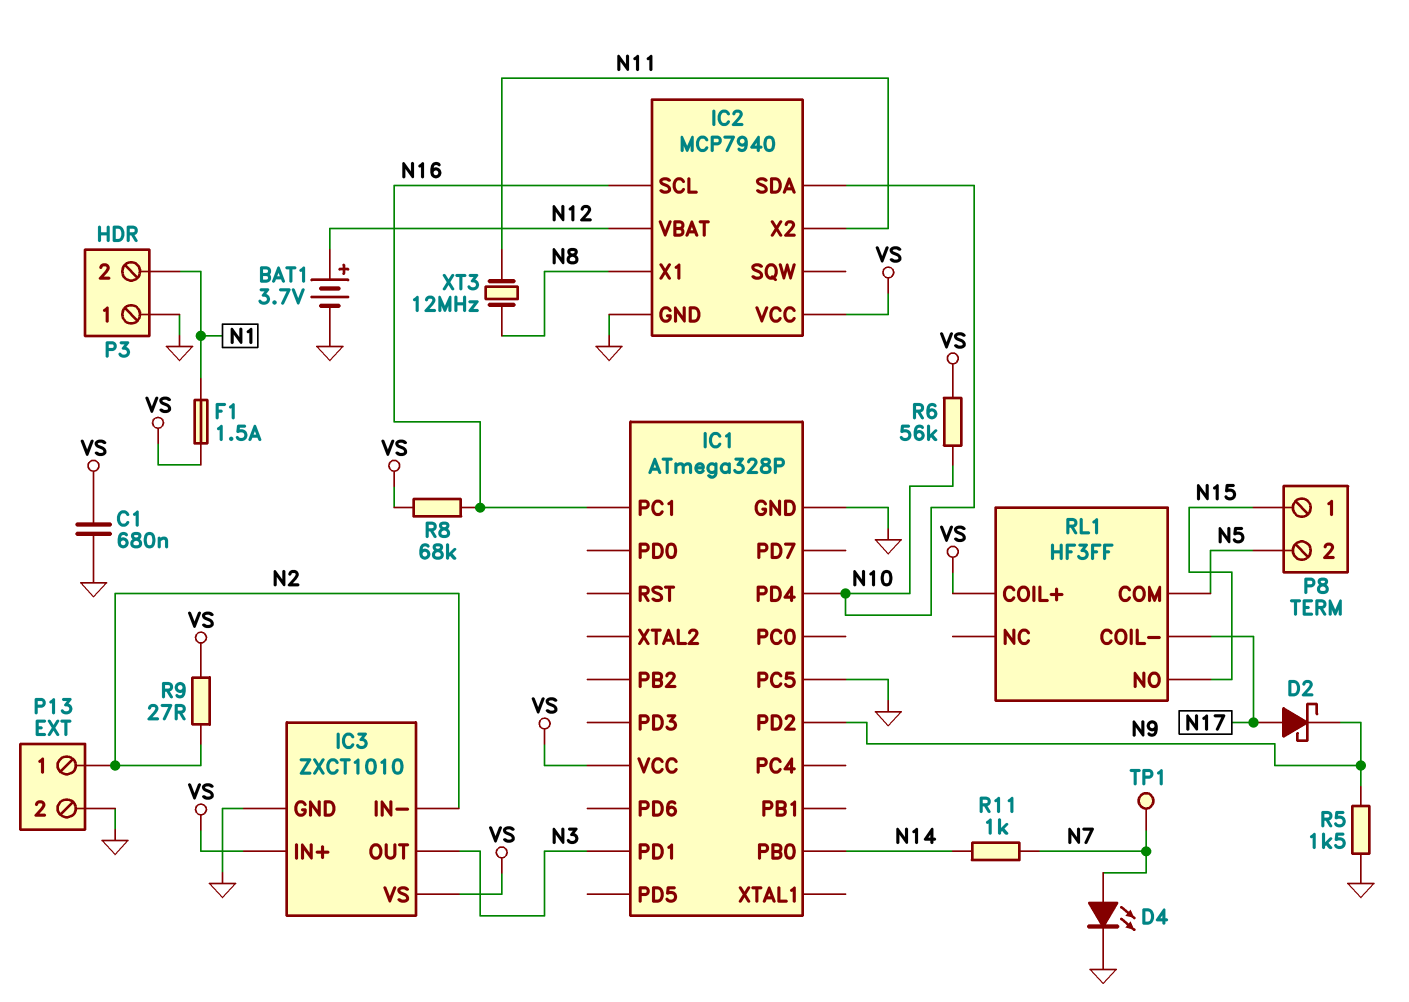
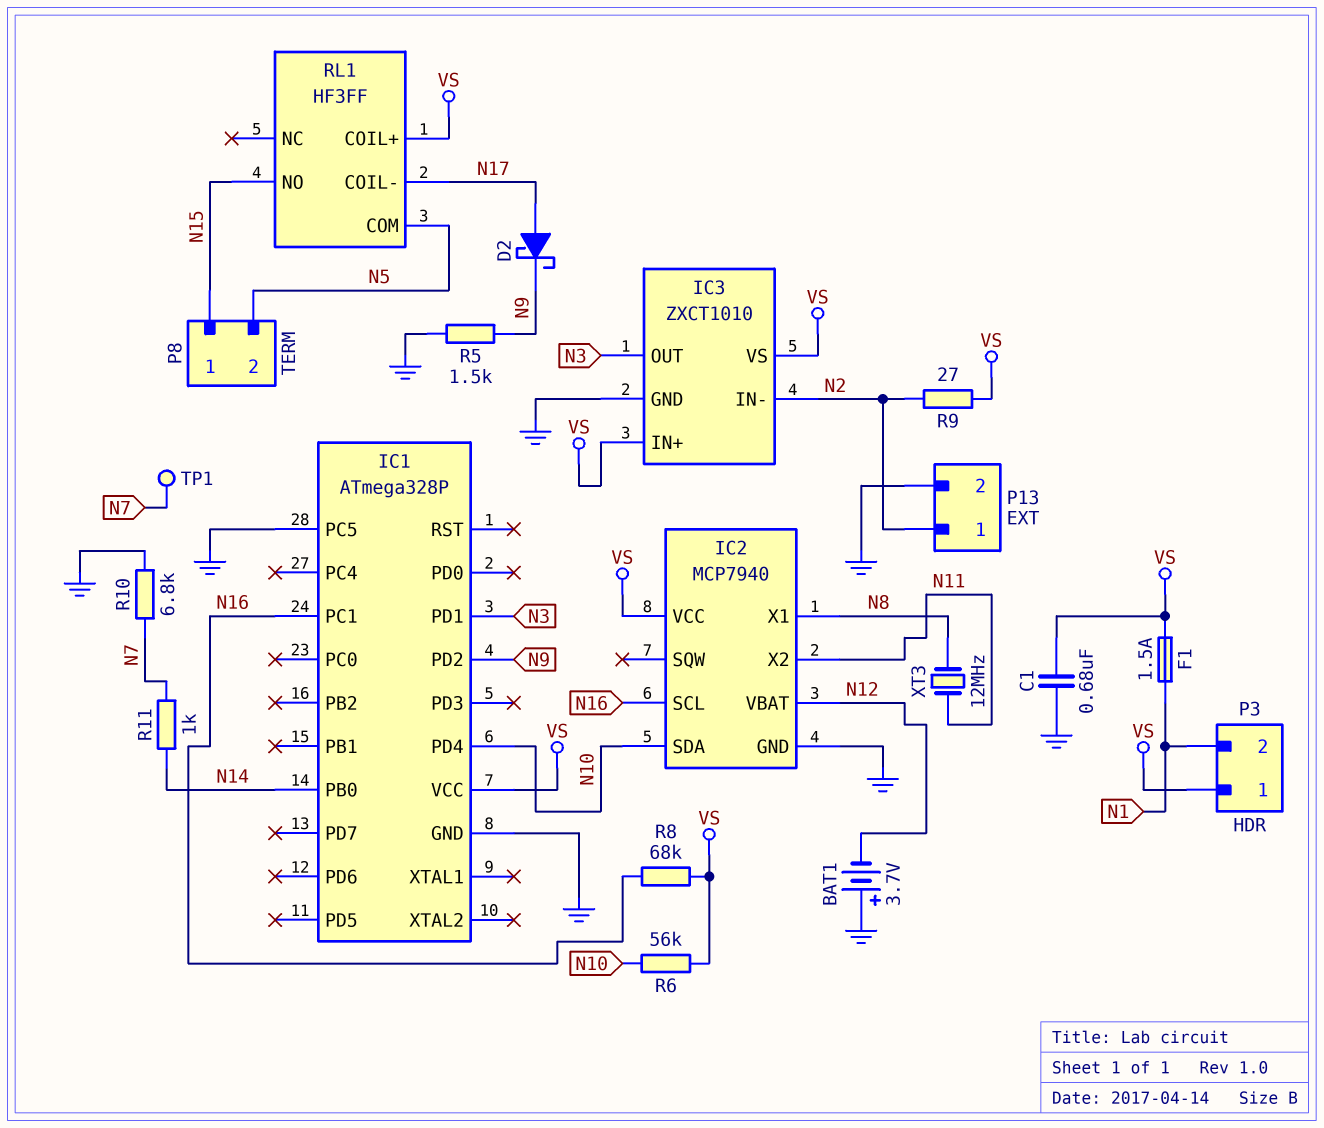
BAT1: 3.7V (plus N12, minus GND) -> 3.7V (plus GND, minus N12)
D4: LED (A N7, K GND) -> none
P3 pin 1: GND -> VS
R10: none -> 6.8k (GND, N7)

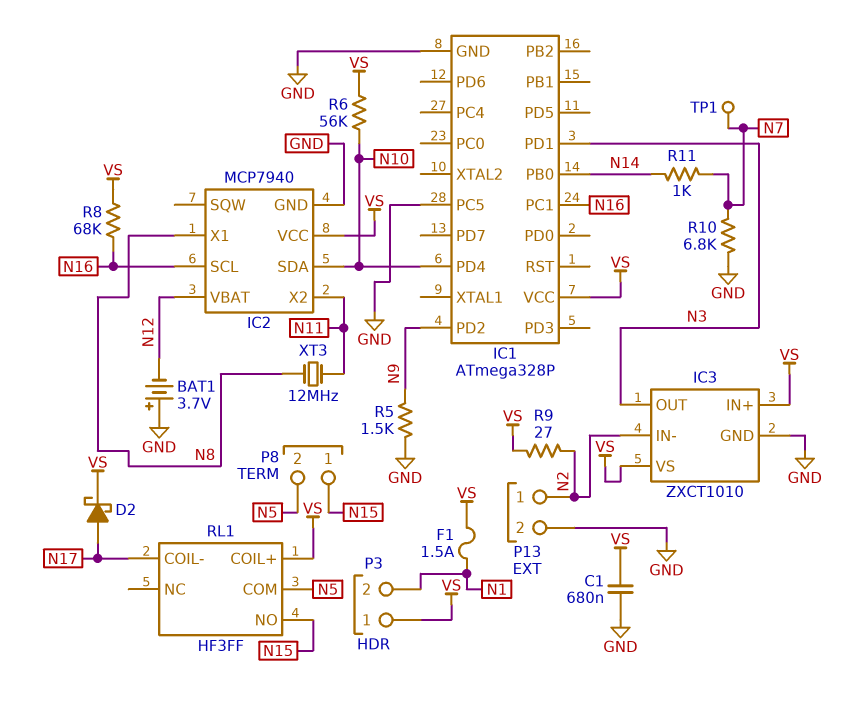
D2: schottky (A N17, K N9) -> schottky (A N17, K VS)

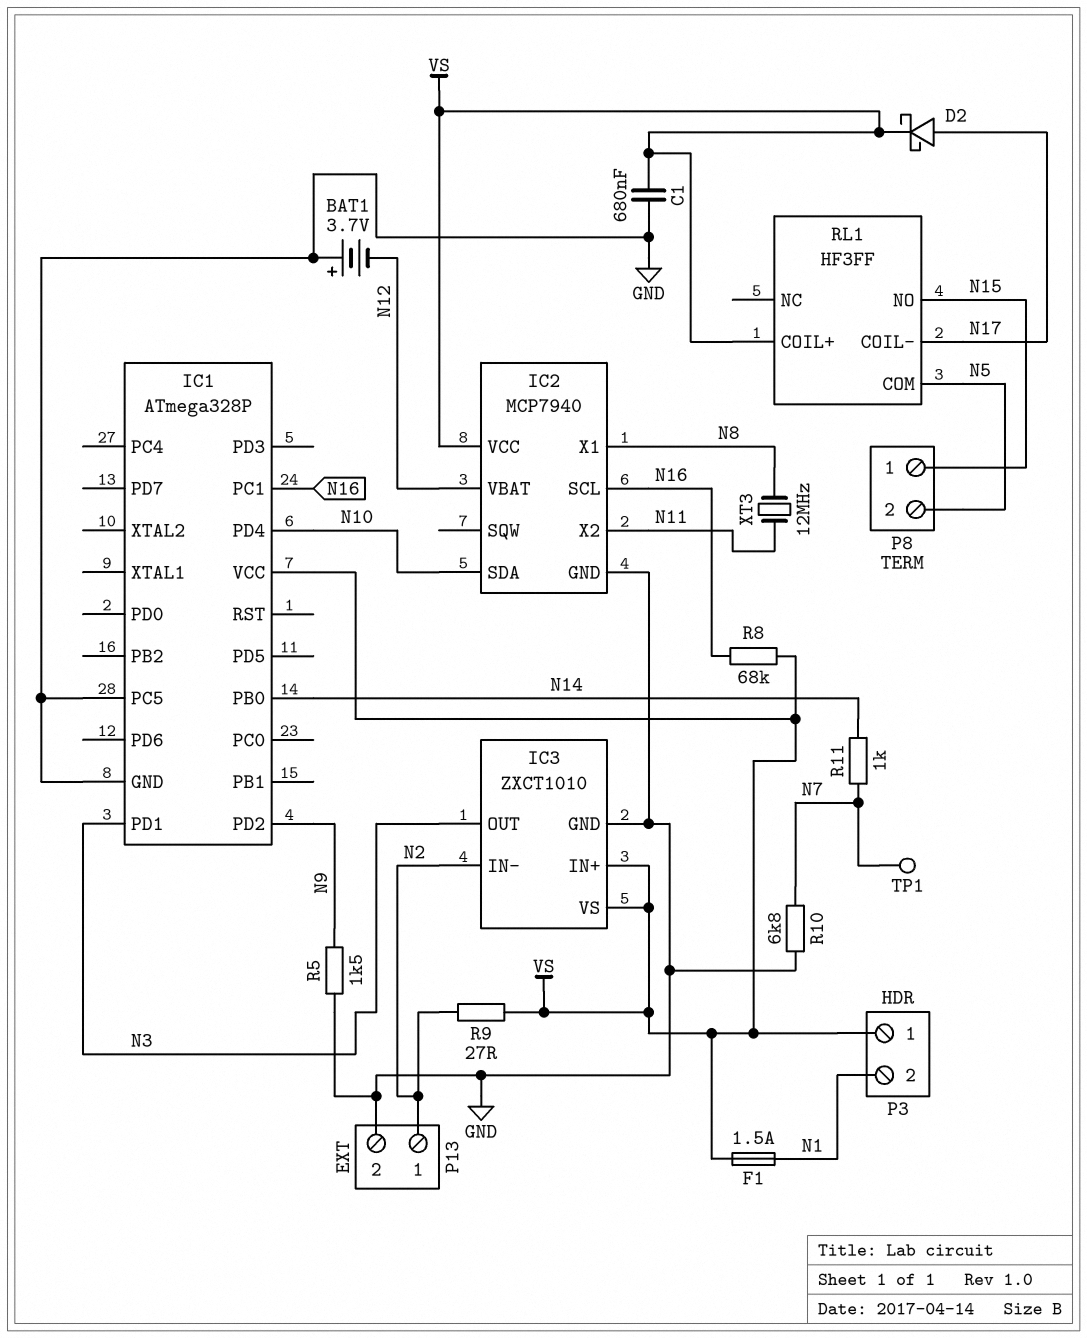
R6: 56k (N10, VS) -> none

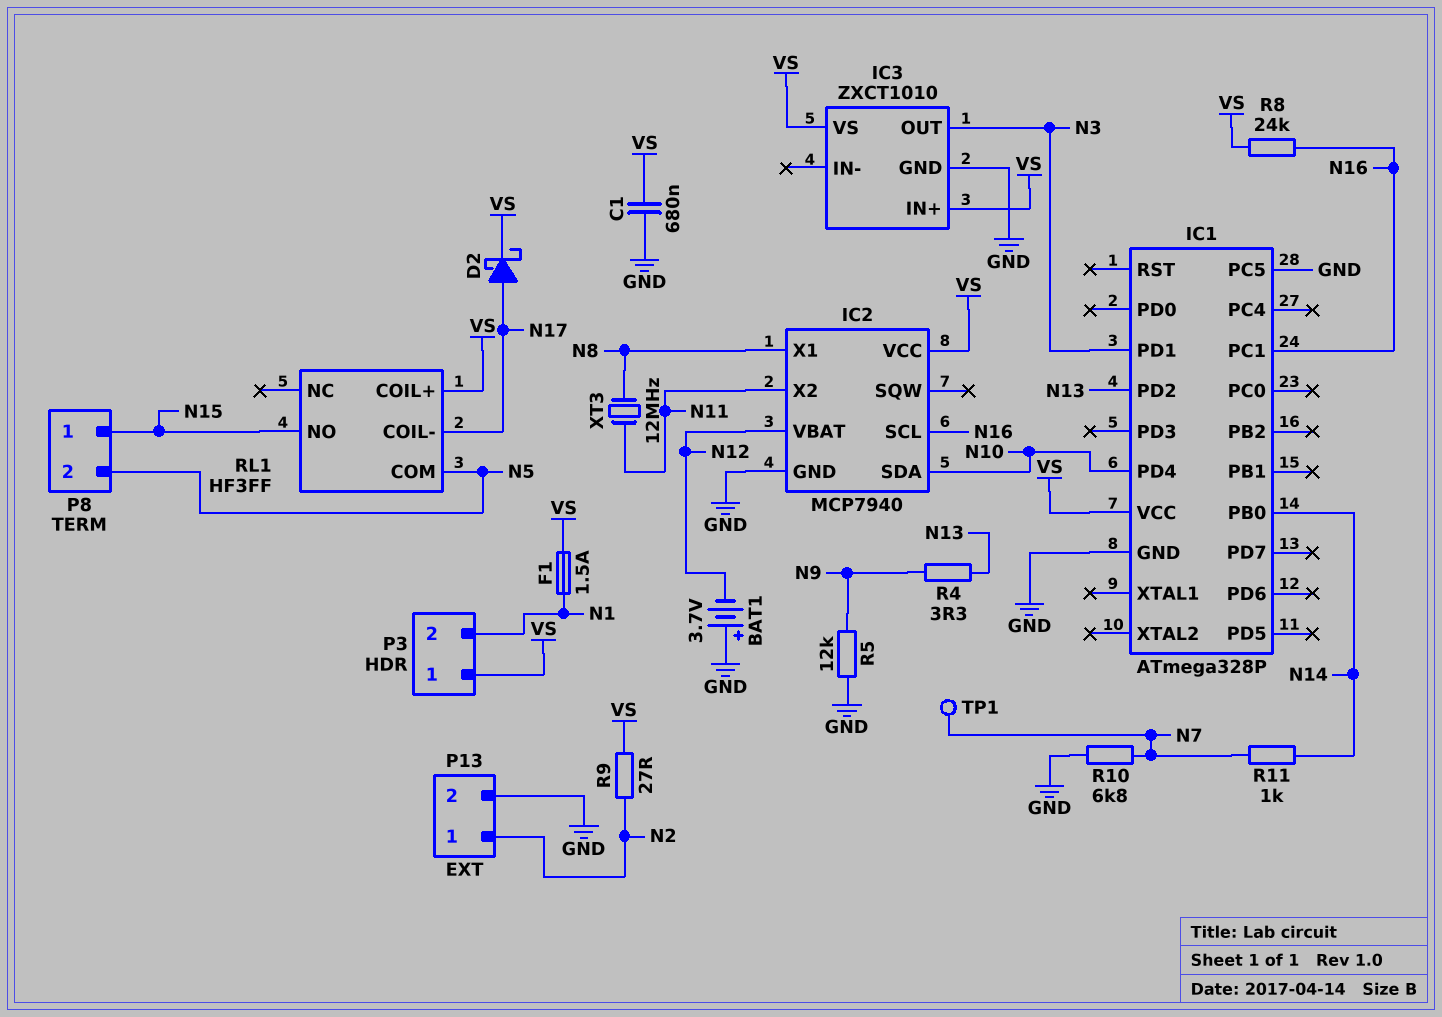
IC1 pin PD2: N9 -> N13
IC3 pin IN-: N2 -> none
R4: none -> 3.3 (N9, N13)
R5: 1.5k (GND, N9) -> 12k (GND, N9)
R8: 68k (N16, VS) -> 24k (N16, VS)

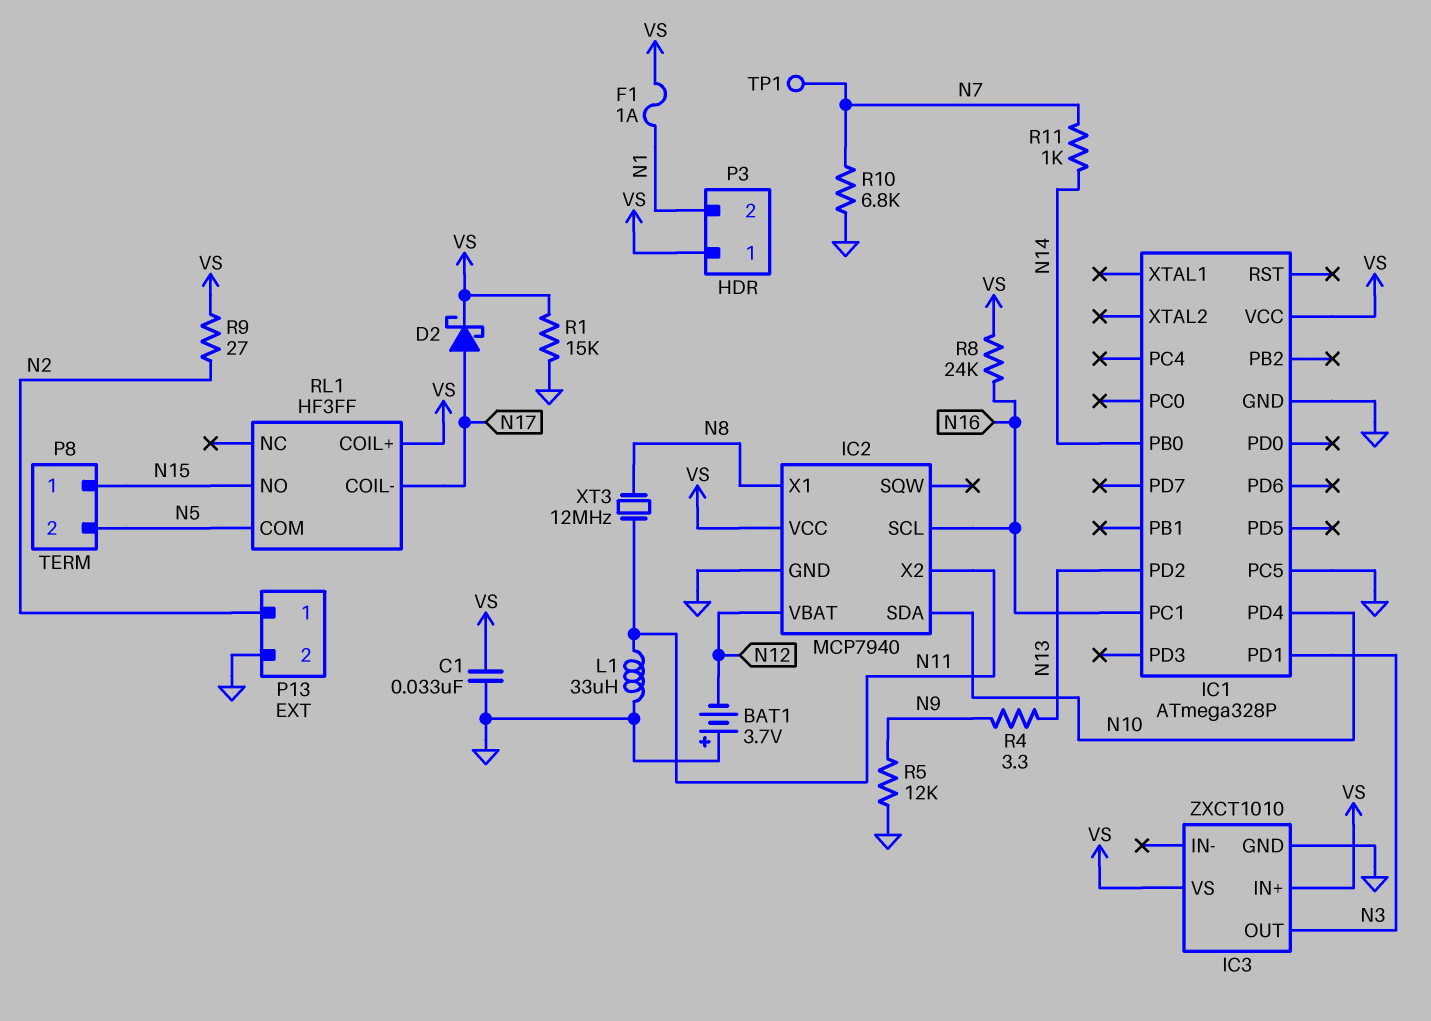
C1: 680nF (GND, VS) -> 33nF (GND, VS)
F1: 1.5A (N1, VS) -> 1A (N1, VS)
L1: none -> 33uH (GND, N11)
R1: none -> 15k (GND, VS)

